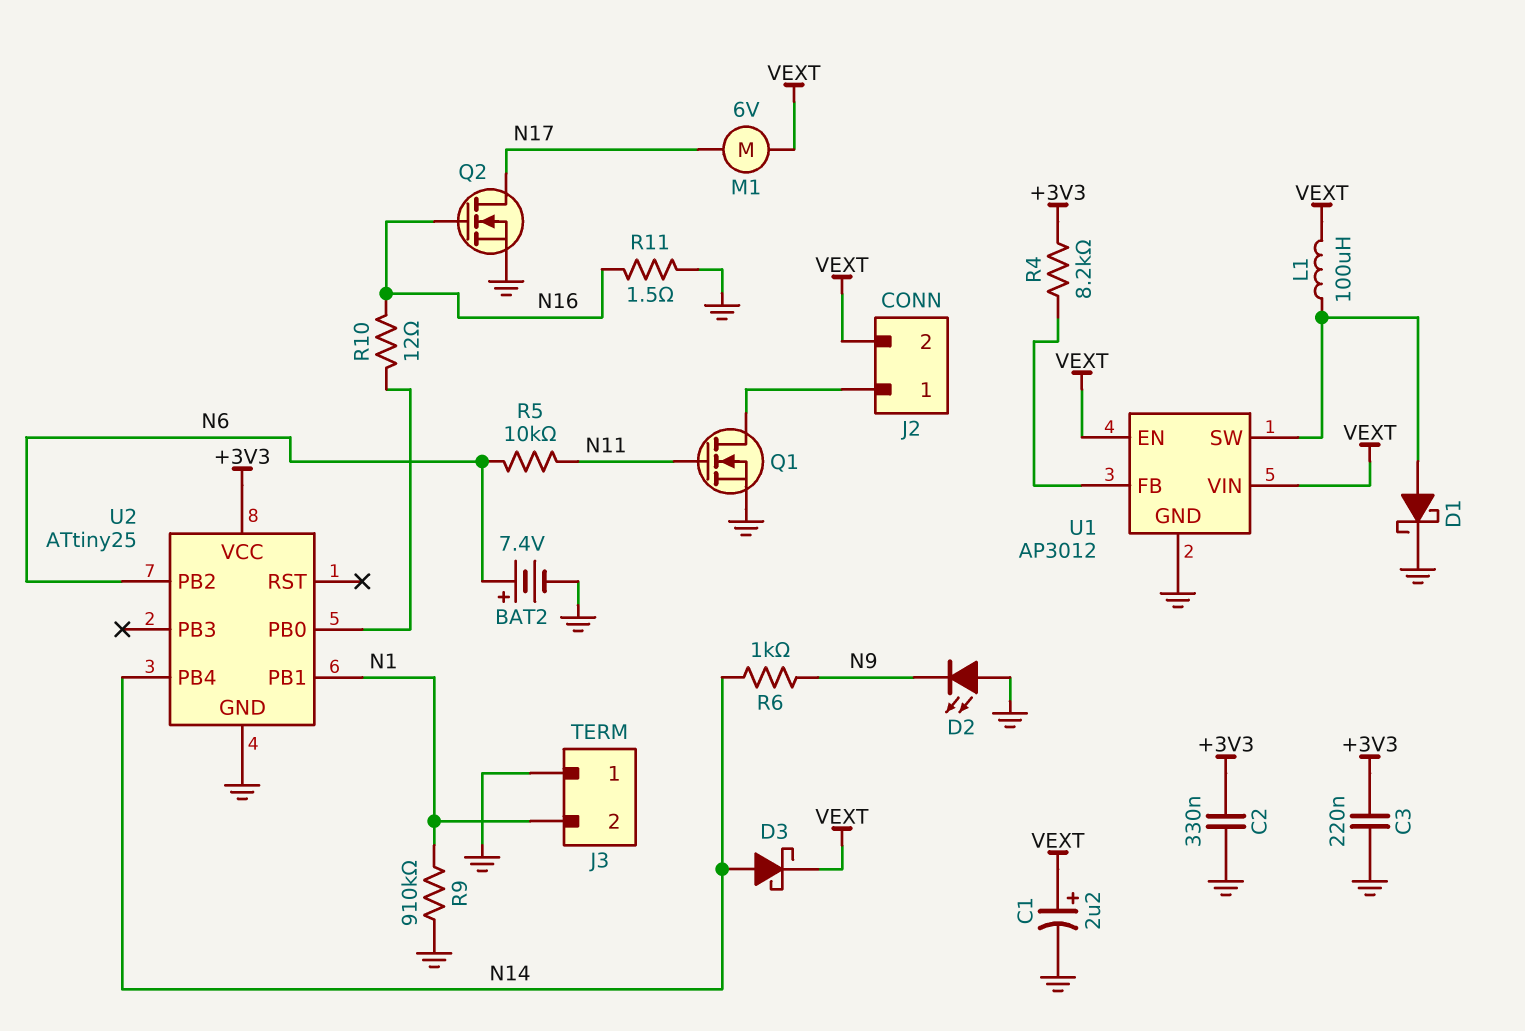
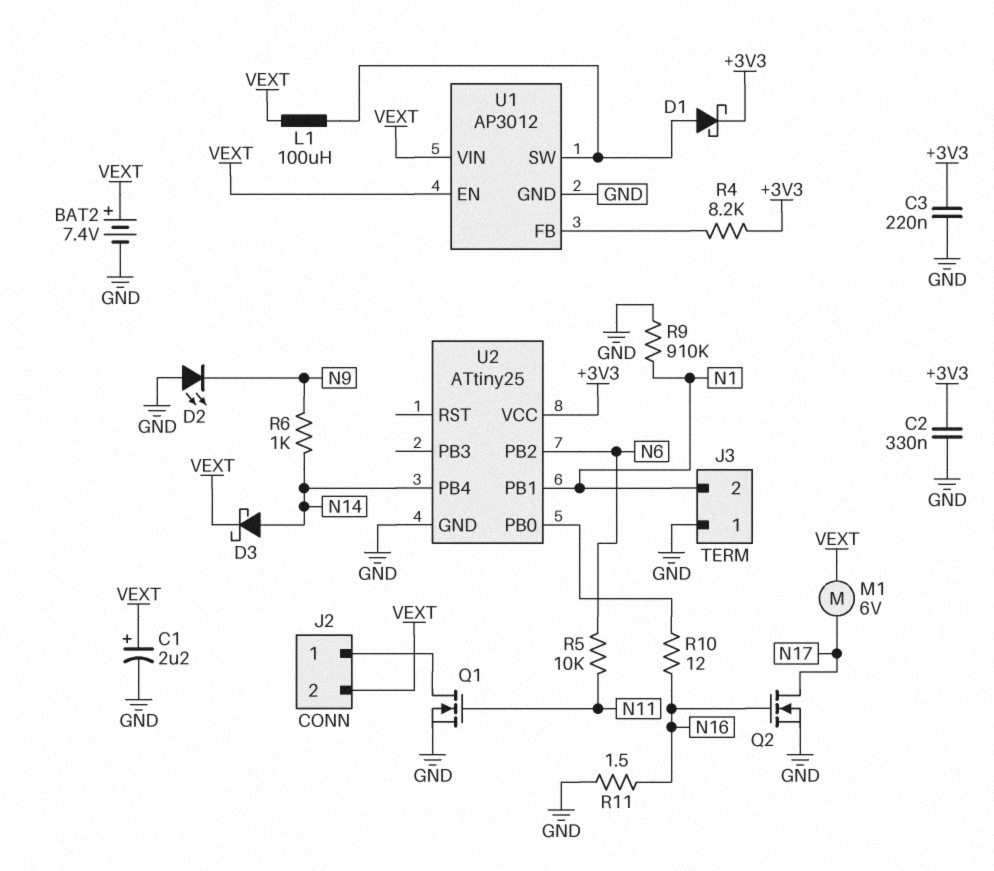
BAT2: 7.4V (plus N6, minus GND) -> 7.4V (plus VEXT, minus GND)
D1: schottky (A U1/SW, K GND) -> schottky (A U1/SW, K +3V3)

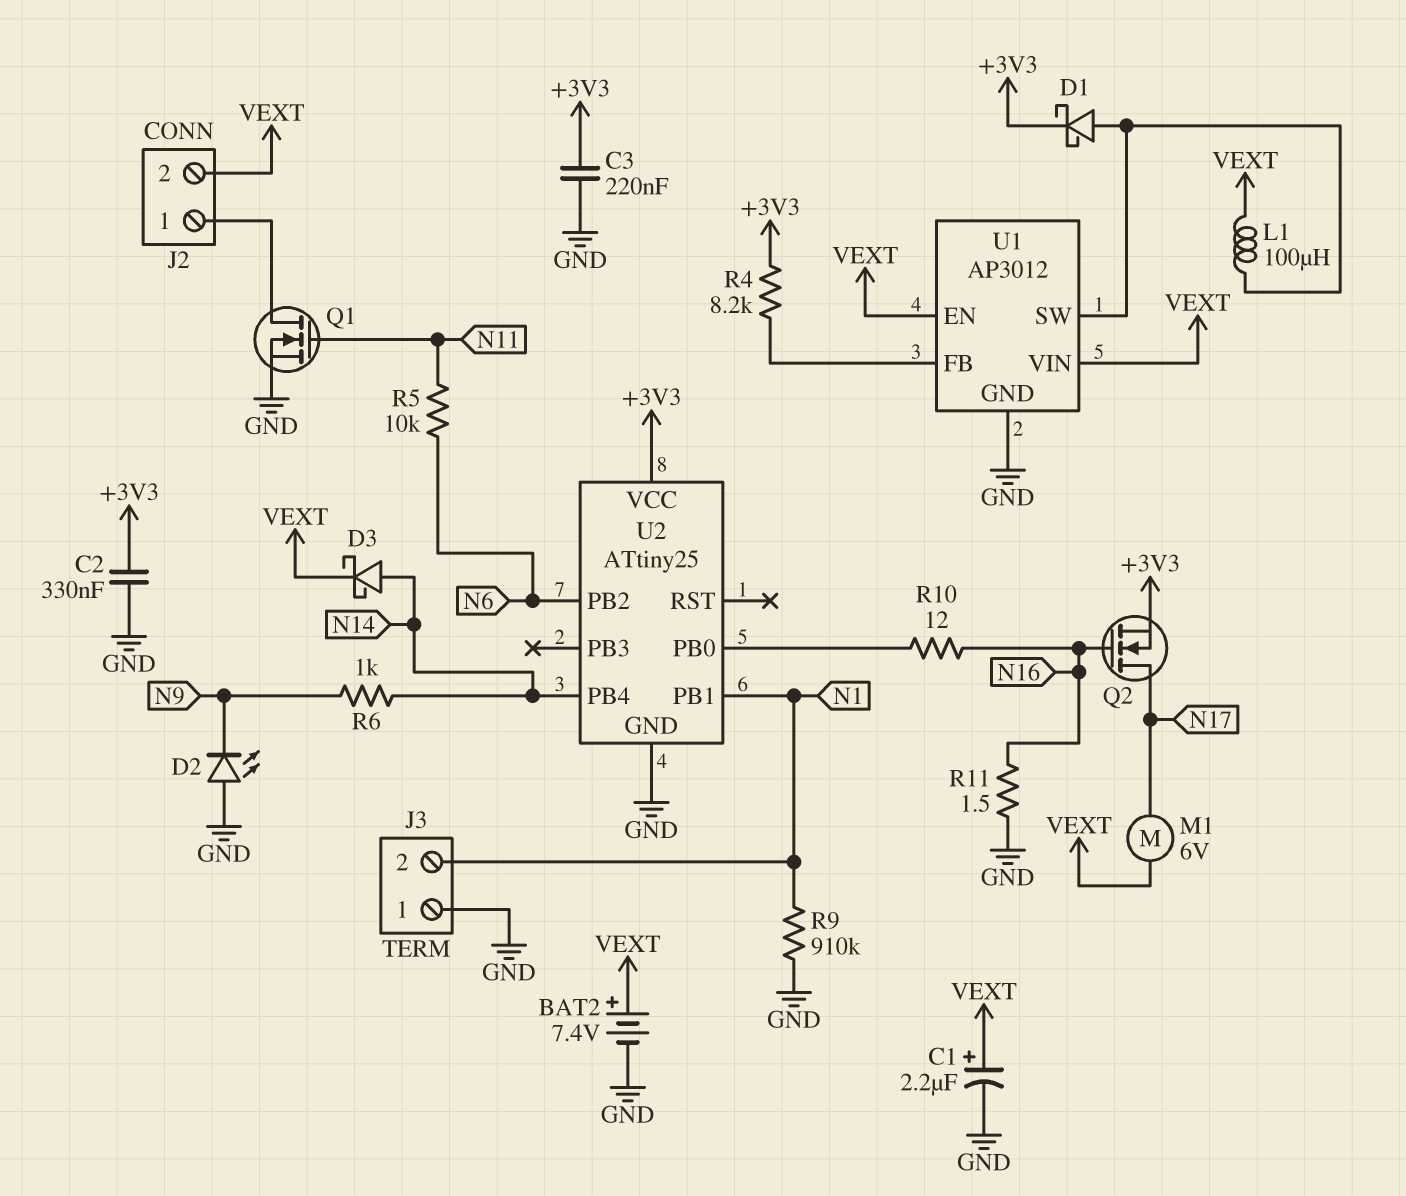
Q2: NMOS (G N16, D N17, S GND) -> NMOS (G N16, D N17, S +3V3)

